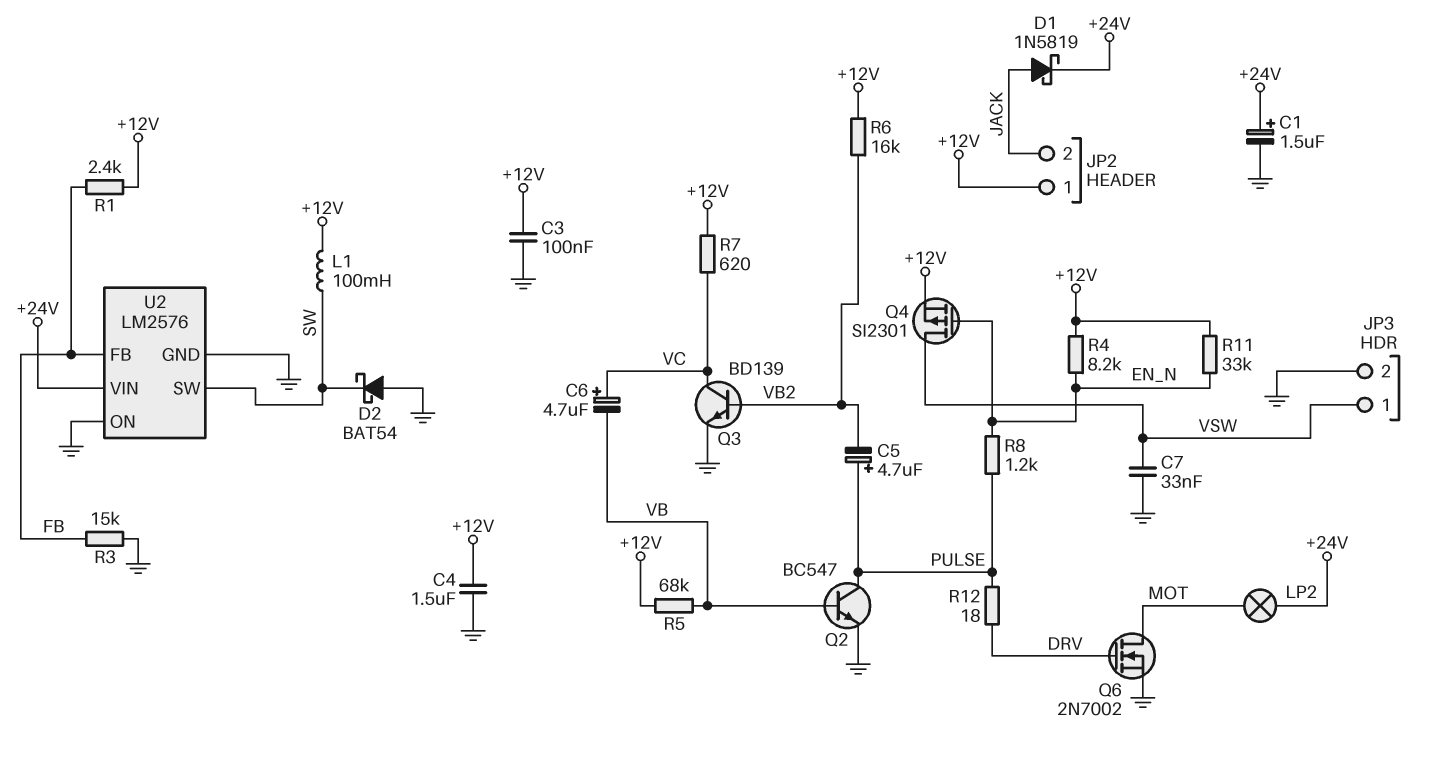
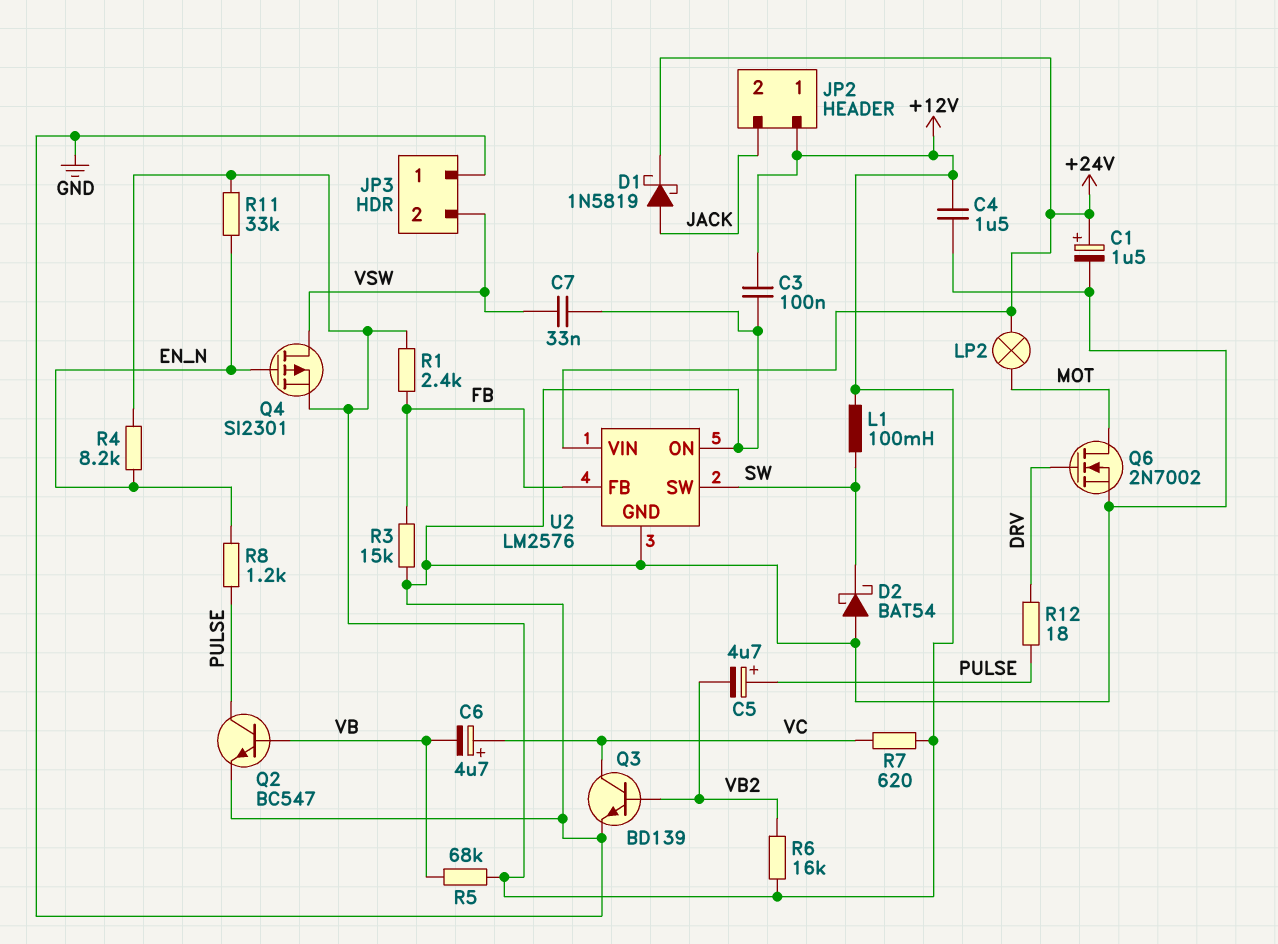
JP3 pin 1: VSW -> GND
JP3 pin 2: GND -> VSW

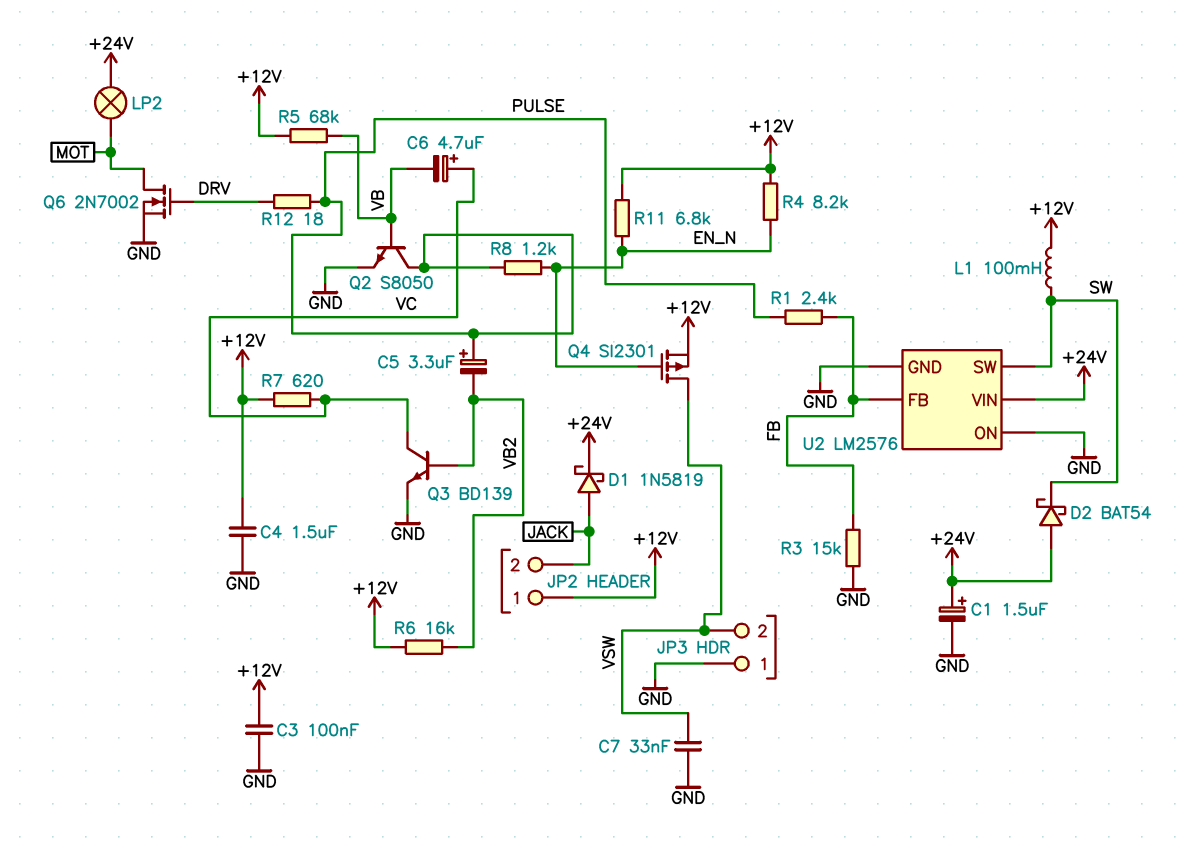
C5: 4.7uF (plus PULSE, minus VB2) -> 3.3uF (plus PULSE, minus VB2)
D2: schottky BAT54 (A GND, K SW) -> schottky BAT54 (A +24V, K SW)
Q2: NPN BC547 (B VB, C PULSE, E GND) -> NPN S8050 (B VB, C PULSE, E GND)
R1: 2.4k (+12V, FB) -> 2.4k (FB, PULSE)
R11: 33k (+12V, EN_N) -> 6.8k (+12V, EN_N)

